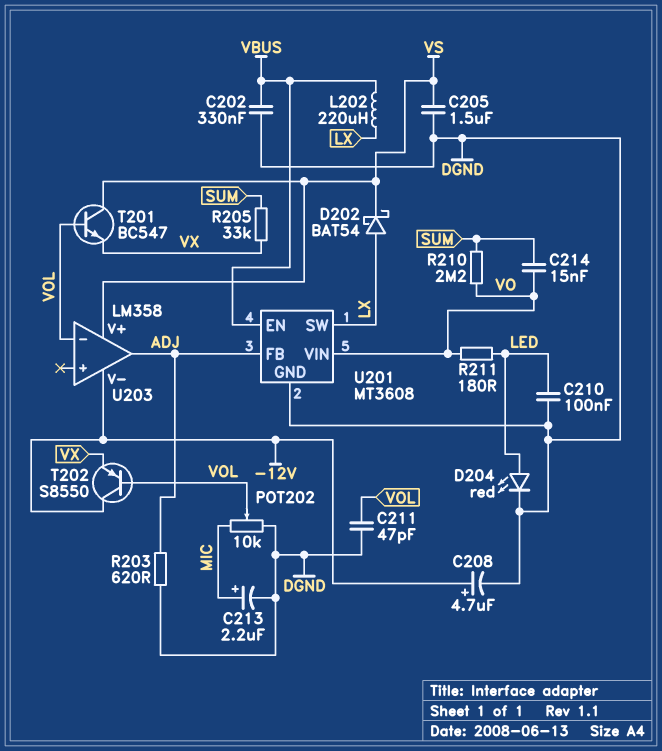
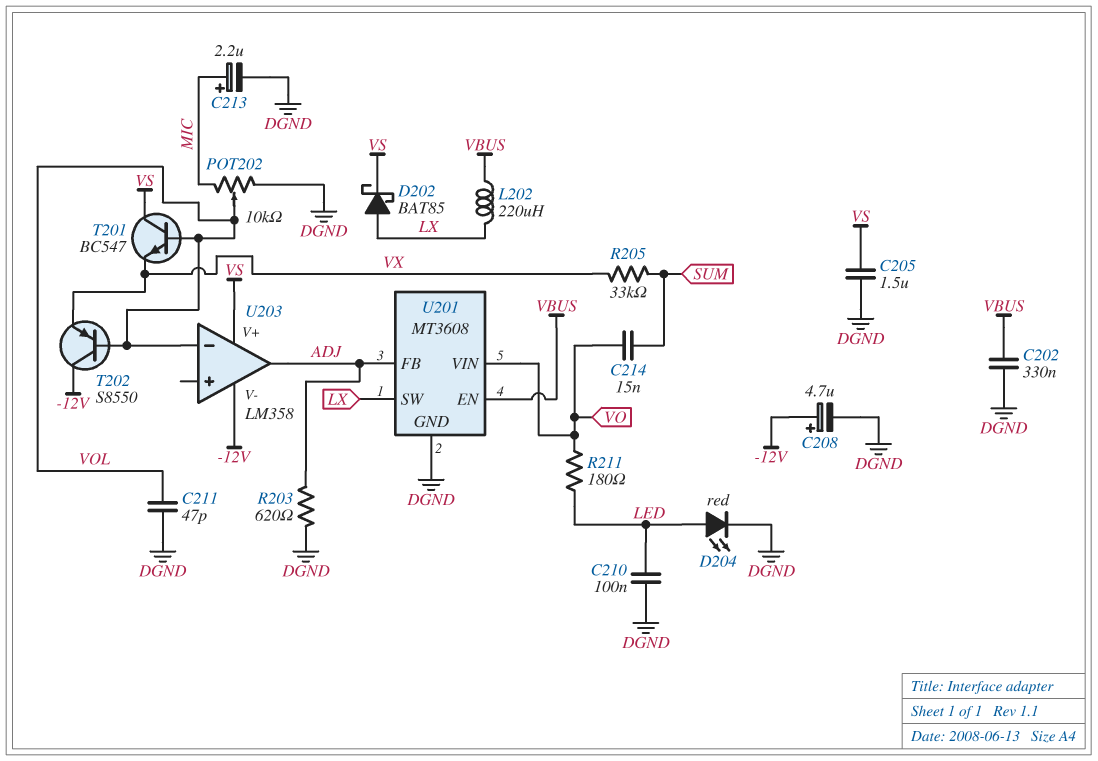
D202: schottky BAT54 (A LX, K VS) -> schottky BAT85 (A LX, K VS)
R210: 2.2M (SUM, VO) -> none

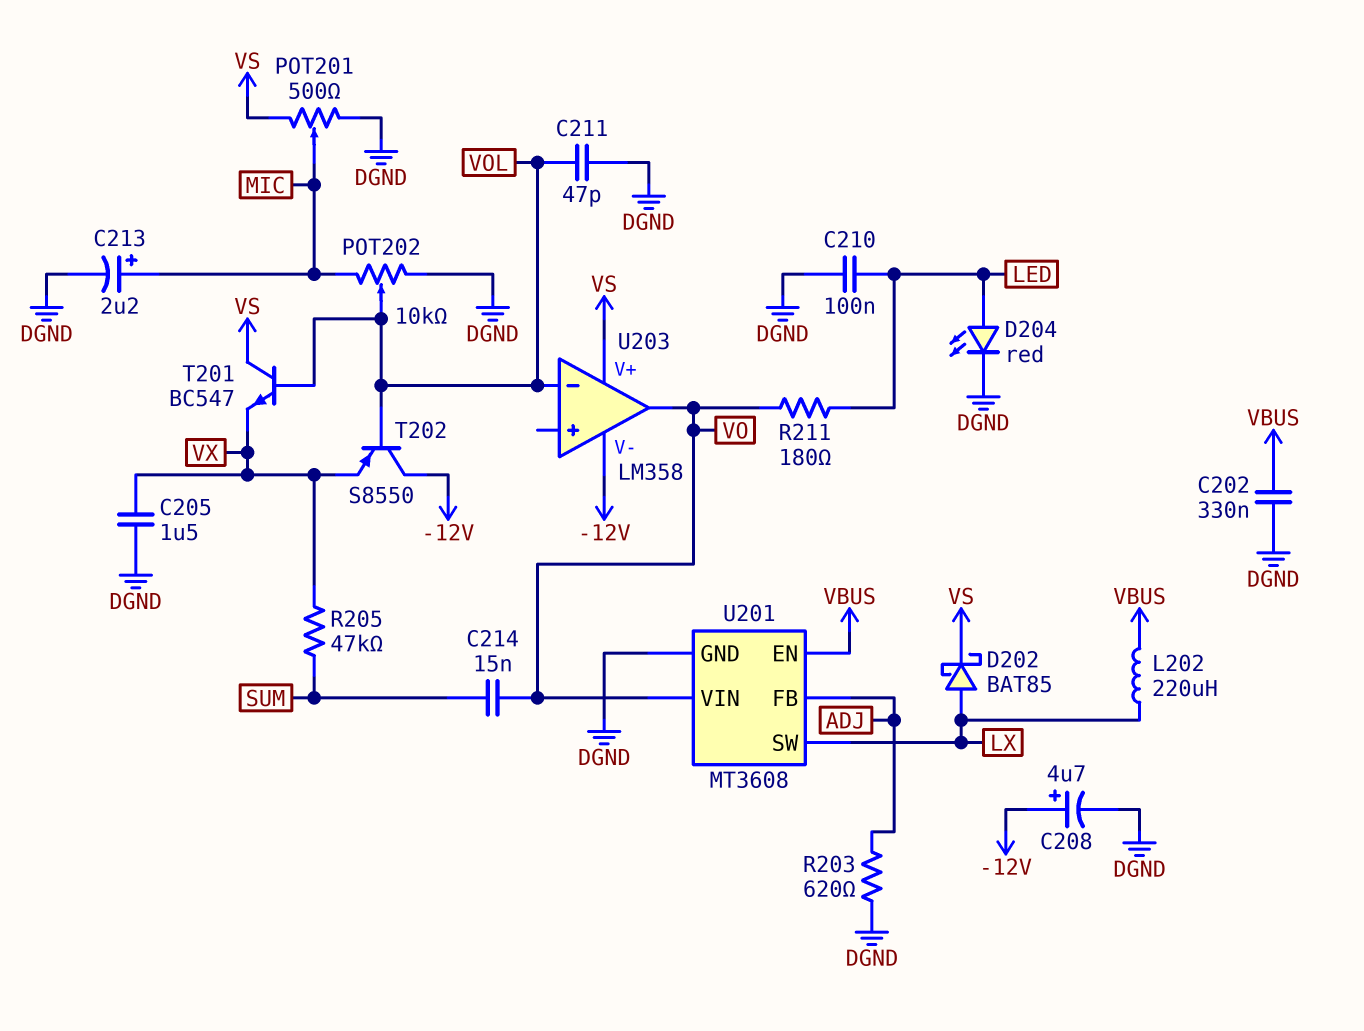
C205: 1.5uF (DGND, VS) -> 1.5uF (DGND, VX)
POT201: none -> 500 (DGND, VS, wiper MIC)
R205: 33k (SUM, VX) -> 47k (SUM, VX)
U203 pin out: ADJ -> VO

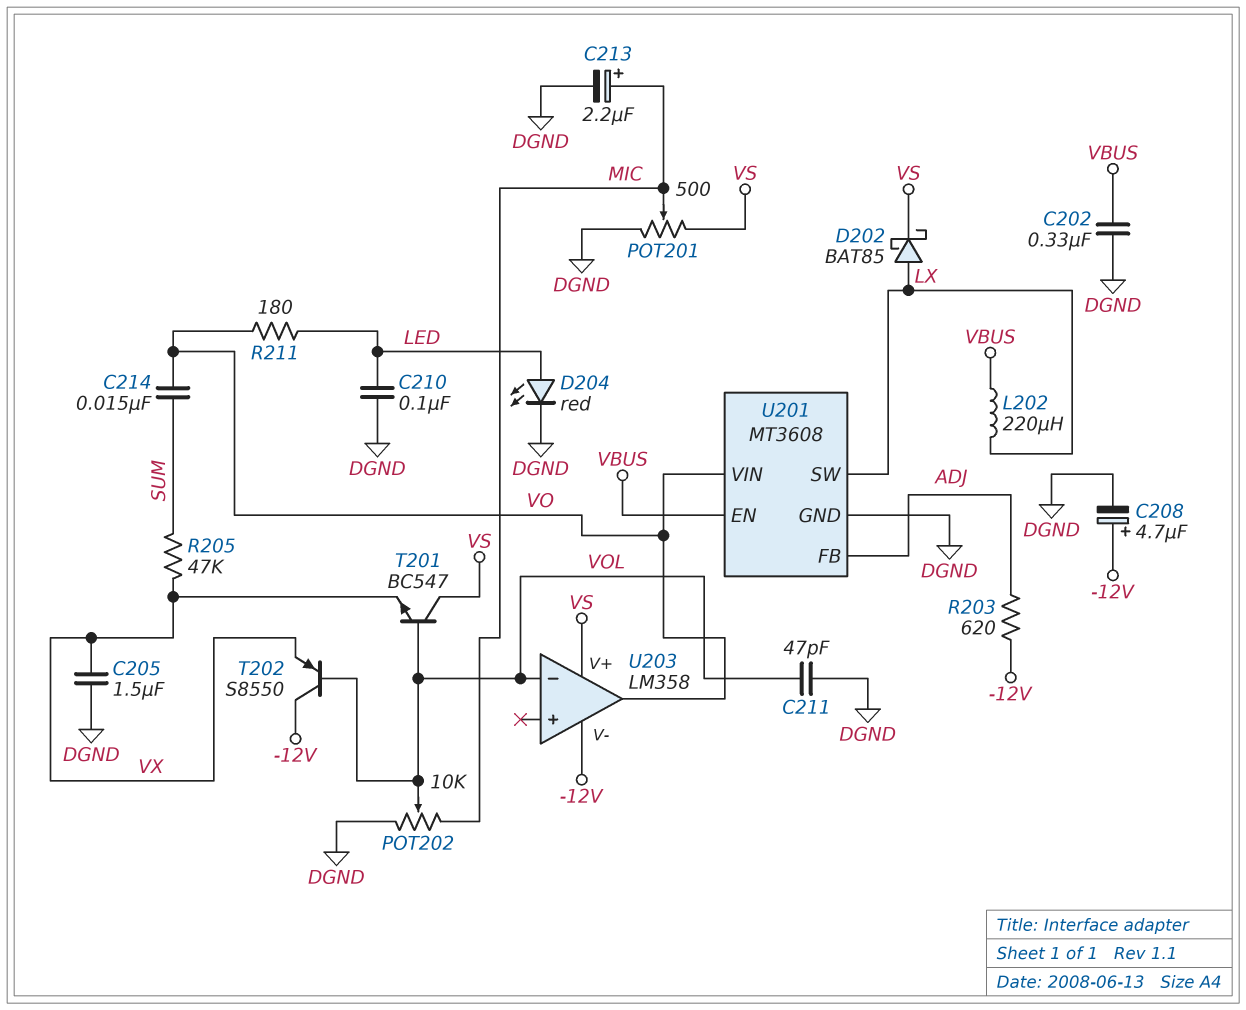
R203: 620 (ADJ, DGND) -> 620 (-12V, ADJ)

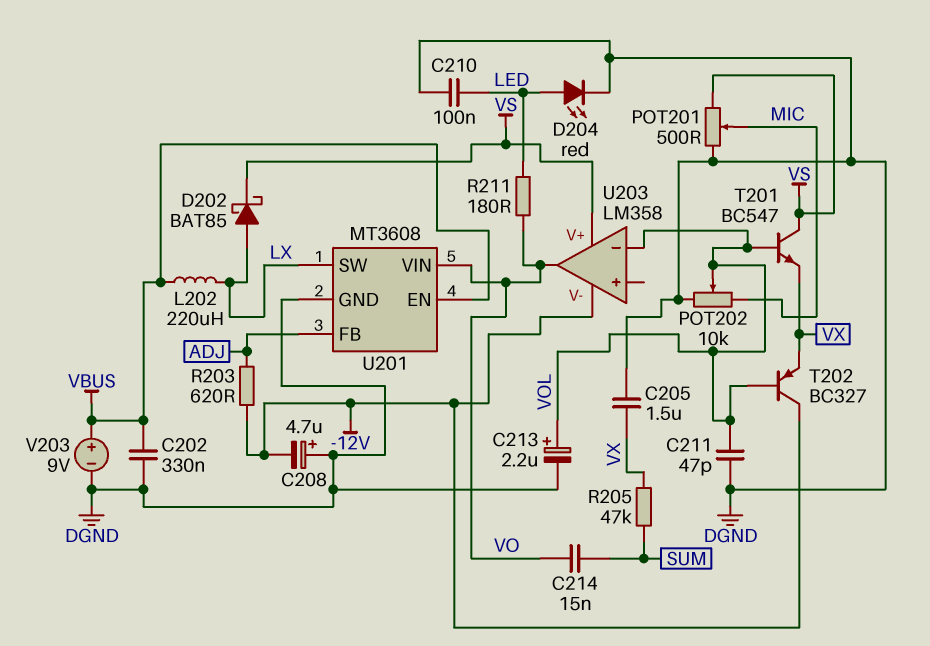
C208: 4.7uF (plus -12V, minus DGND) -> 4.7uF (plus DGND, minus -12V)
C213: 2.2uF (plus MIC, minus DGND) -> 2.2uF (plus VOL, minus DGND)
T202: PNP S8550 (B VOL, C -12V, E VX) -> PNP BC327 (B VOL, C -12V, E VX)
V203: none -> 9V (plus VBUS, minus DGND)

